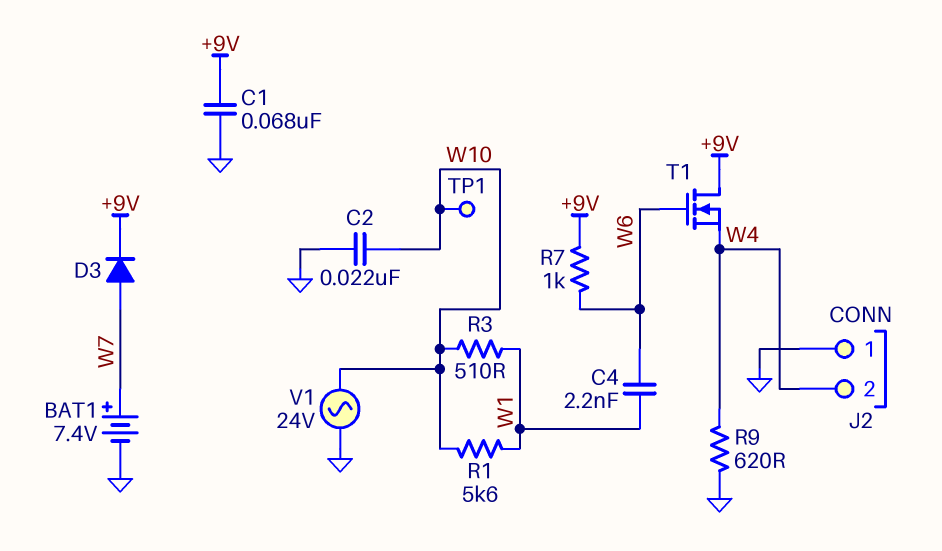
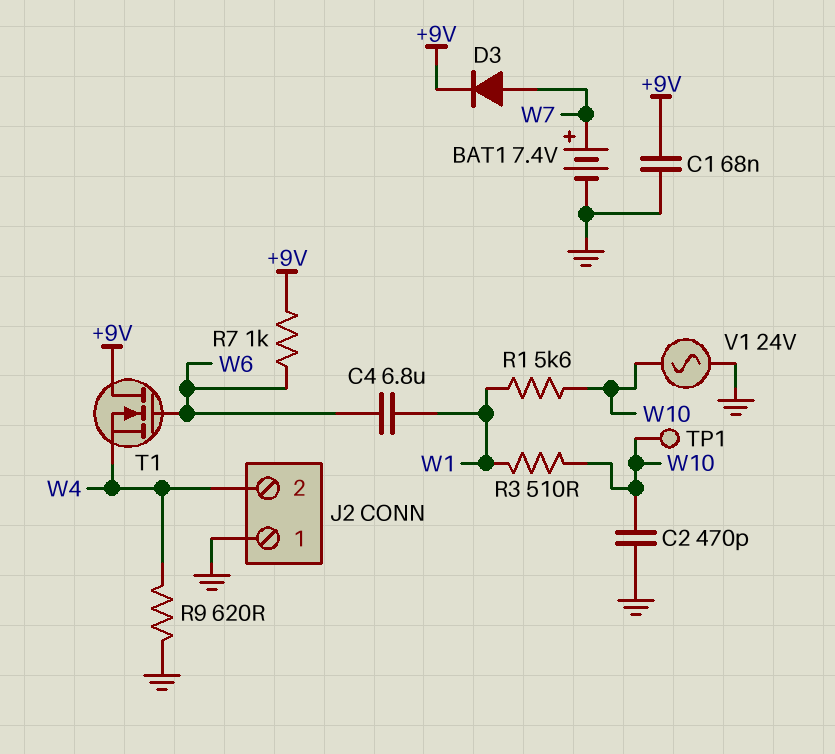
C2: 22nF (GND, W10) -> 470pF (GND, W10)
C4: 2.2nF (W1, W6) -> 6.8uF (W1, W6)

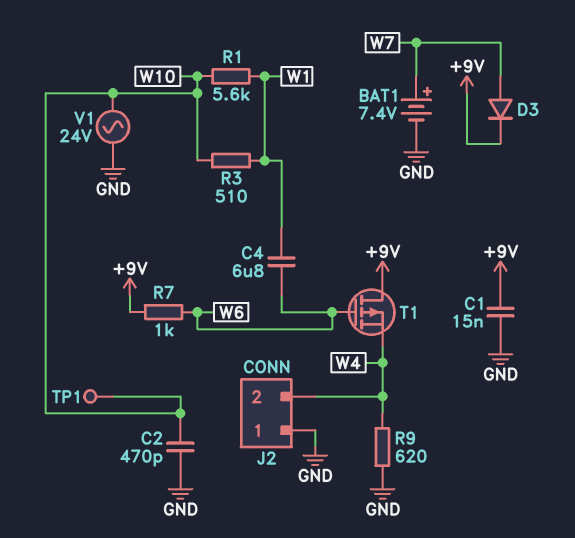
C1: 68nF (+9V, GND) -> 15nF (+9V, GND)
T1: NMOS (G W6, D +9V, S W4) -> PMOS (G W6, D +9V, S W4)

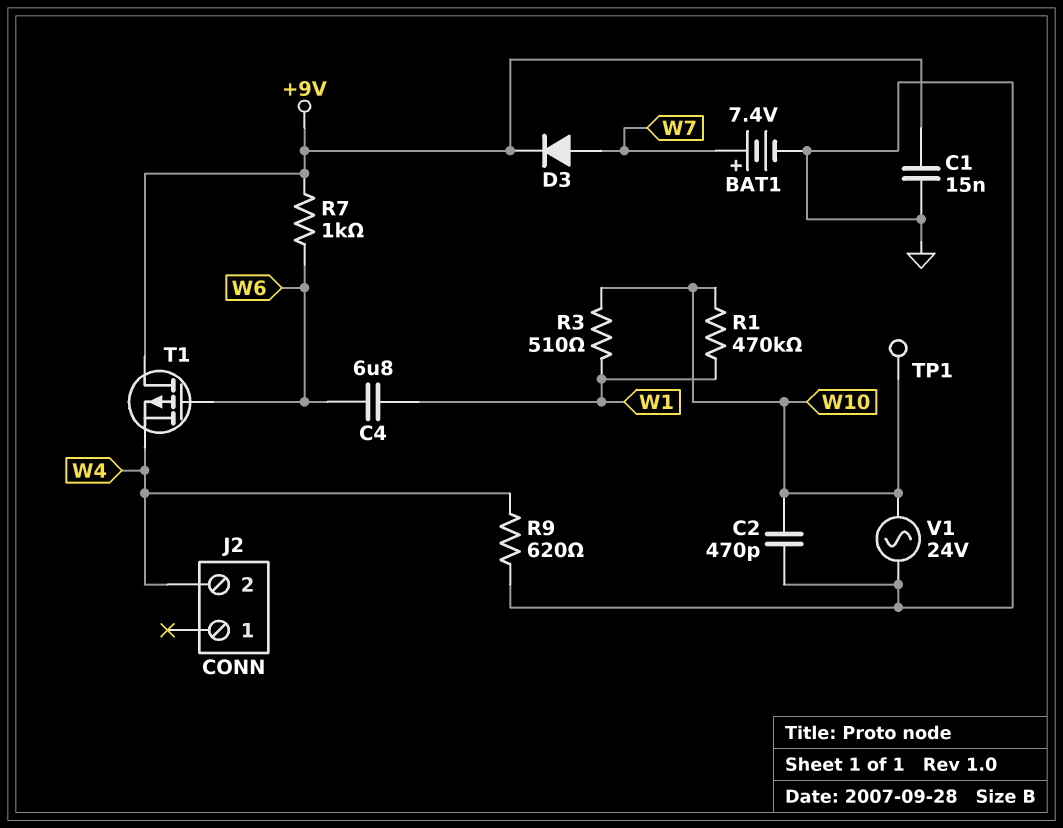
J2 pin 1: GND -> none
R1: 5.6k (W1, W10) -> 470k (W1, W10)

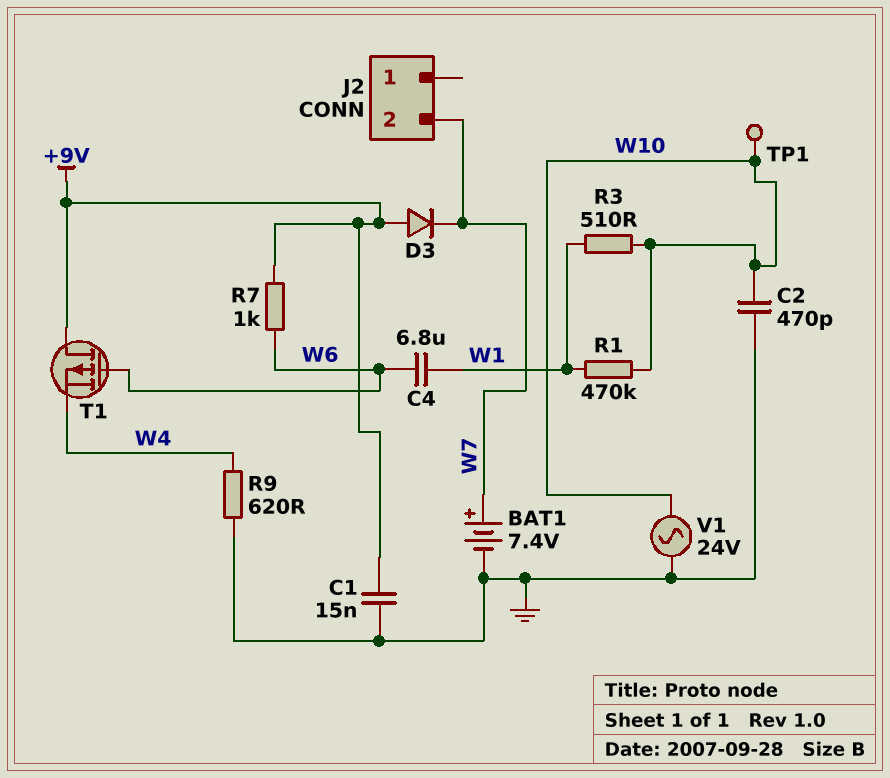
D3: diode (A W7, K +9V) -> diode (A +9V, K W7)
J2 pin 2: W4 -> W7

